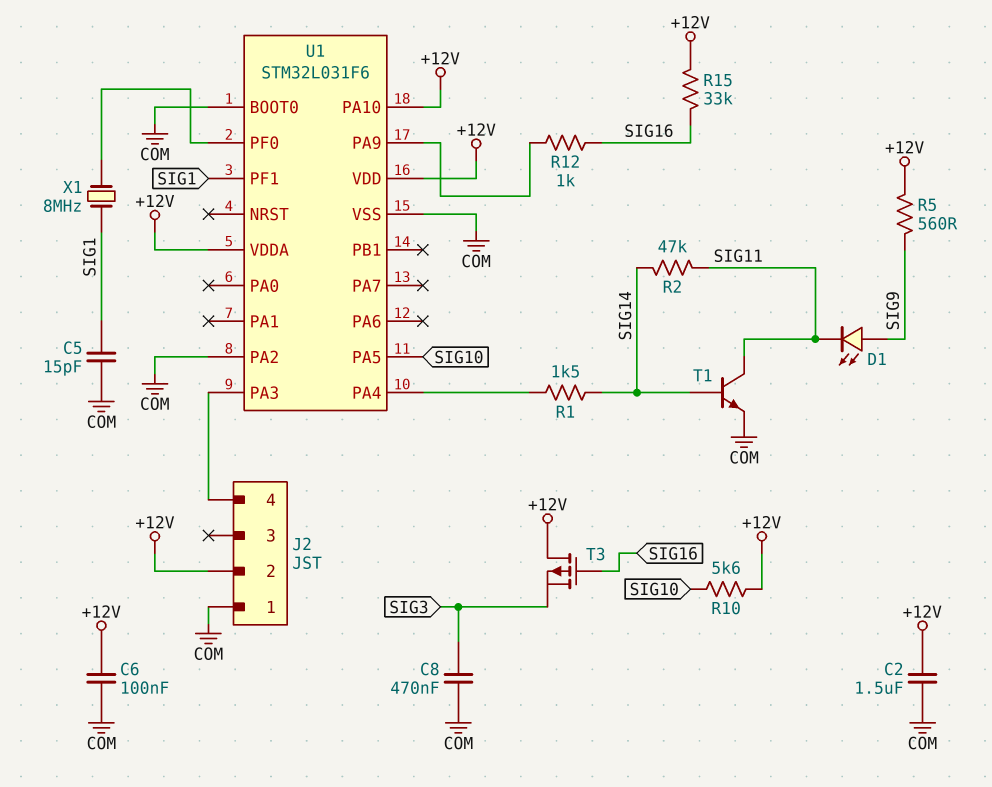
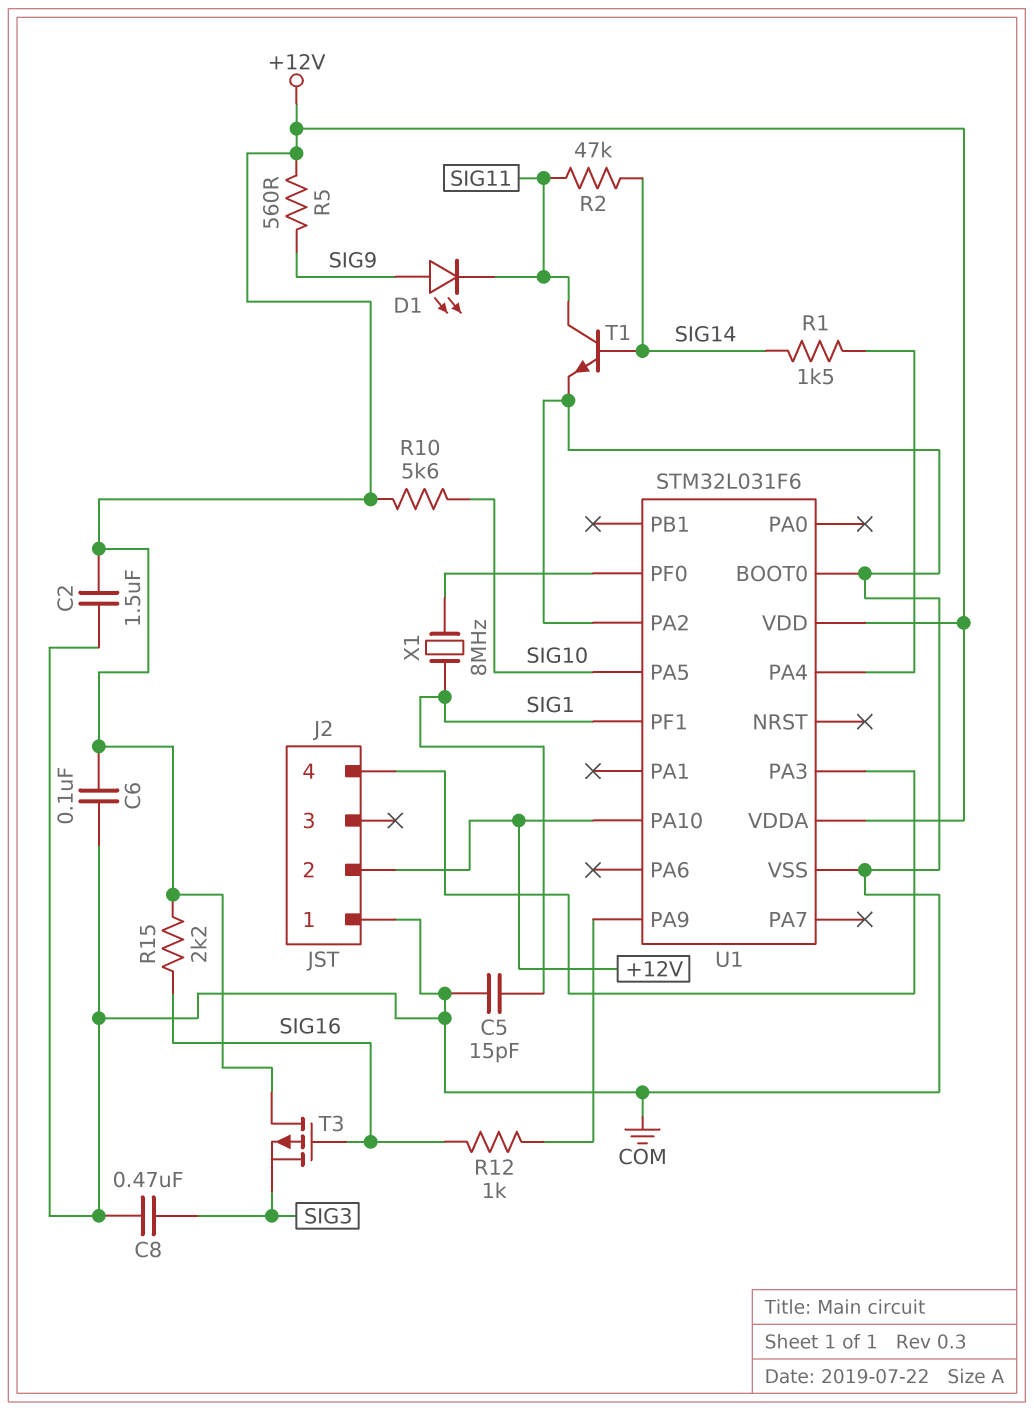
R15: 33k (+12V, SIG16) -> 2.2k (+12V, SIG16)

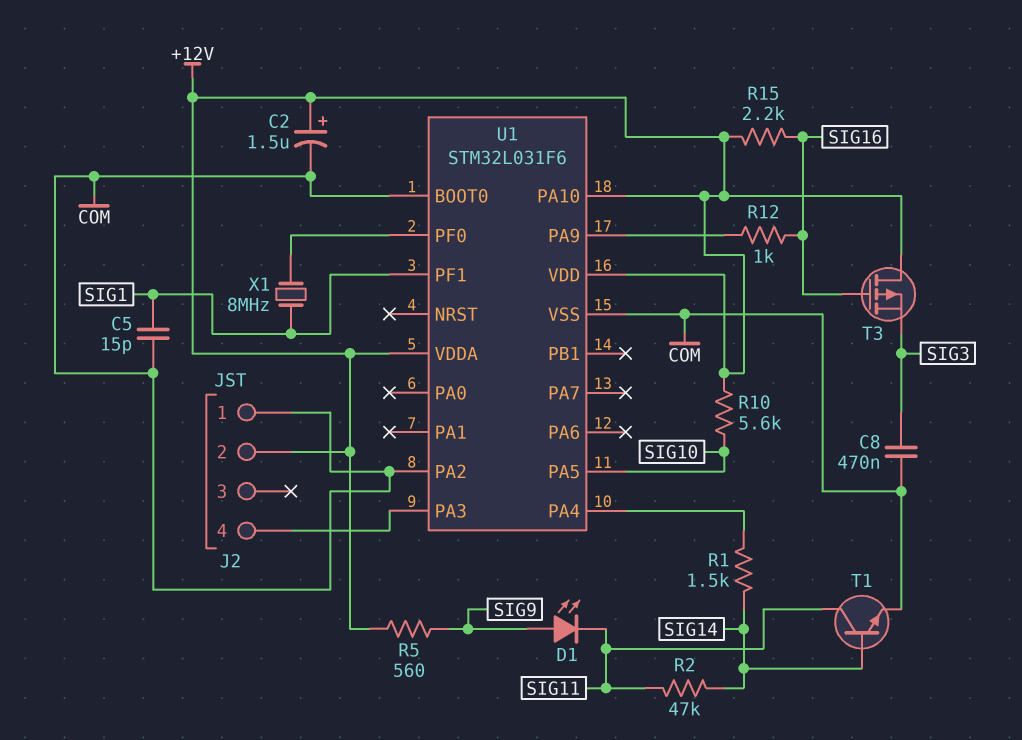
C2: 1.5uF (+12V, COM) -> 1.5uF (plus +12V, minus COM)
C6: 100nF (+12V, COM) -> none

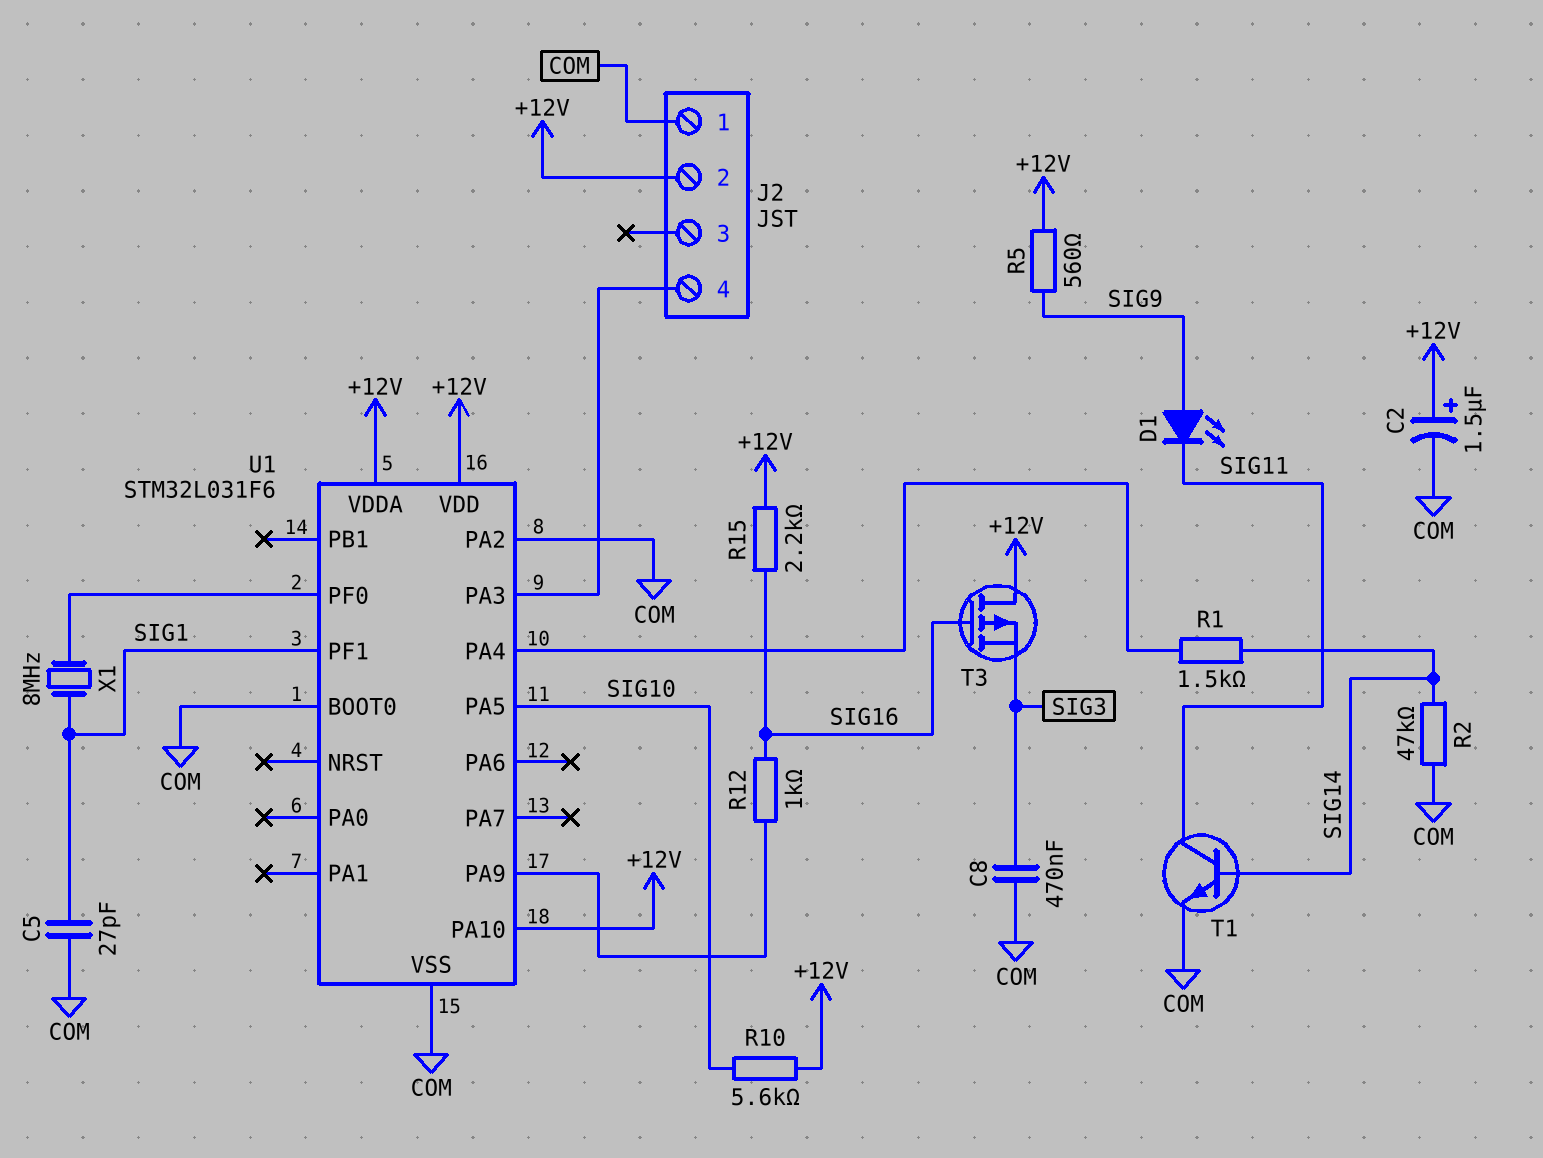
C5: 15pF (COM, SIG1) -> 27pF (COM, SIG1)
R2: 47k (SIG11, SIG14) -> 47k (COM, SIG14)

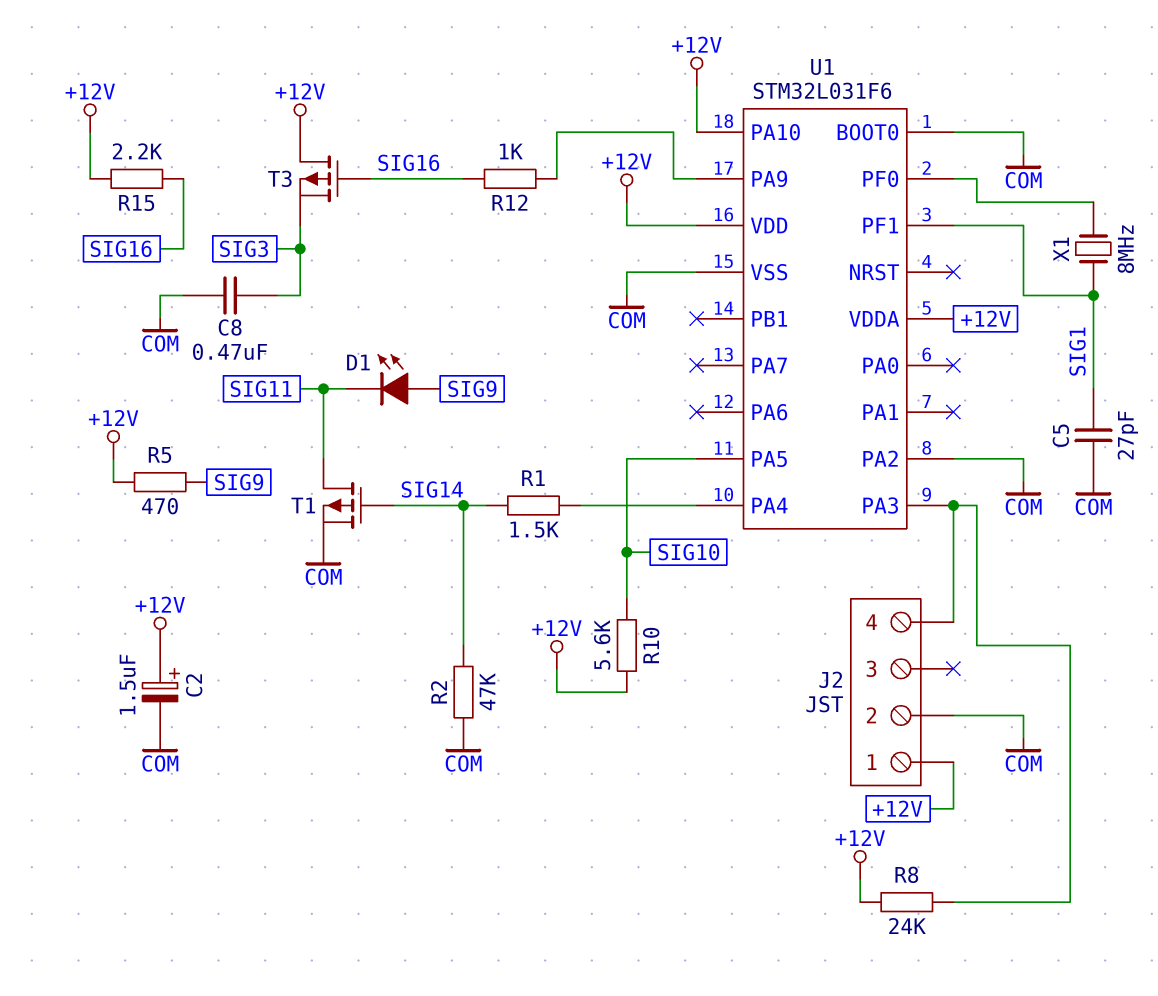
J2 pin 1: COM -> +12V
J2 pin 2: +12V -> COM
R5: 560 (+12V, SIG9) -> 470 (+12V, SIG9)
R8: none -> 24k (+12V, J2/4)
T1: NPN (B SIG14, C SIG11, E COM) -> PMOS (G SIG14, D SIG11, S COM)

